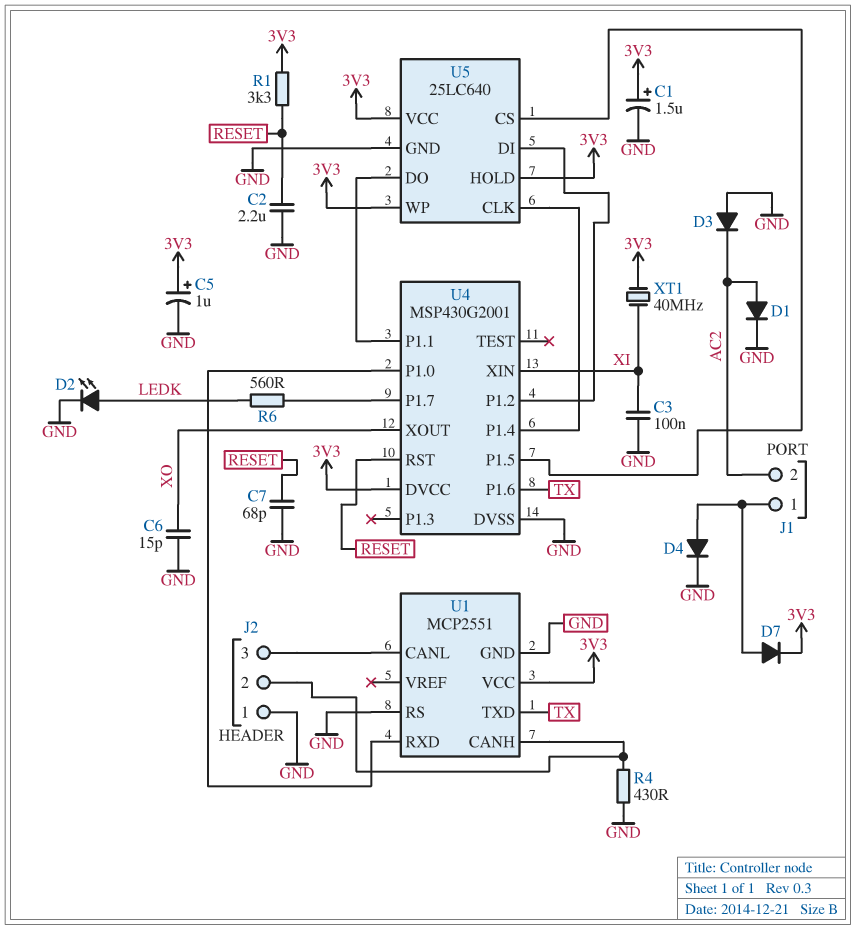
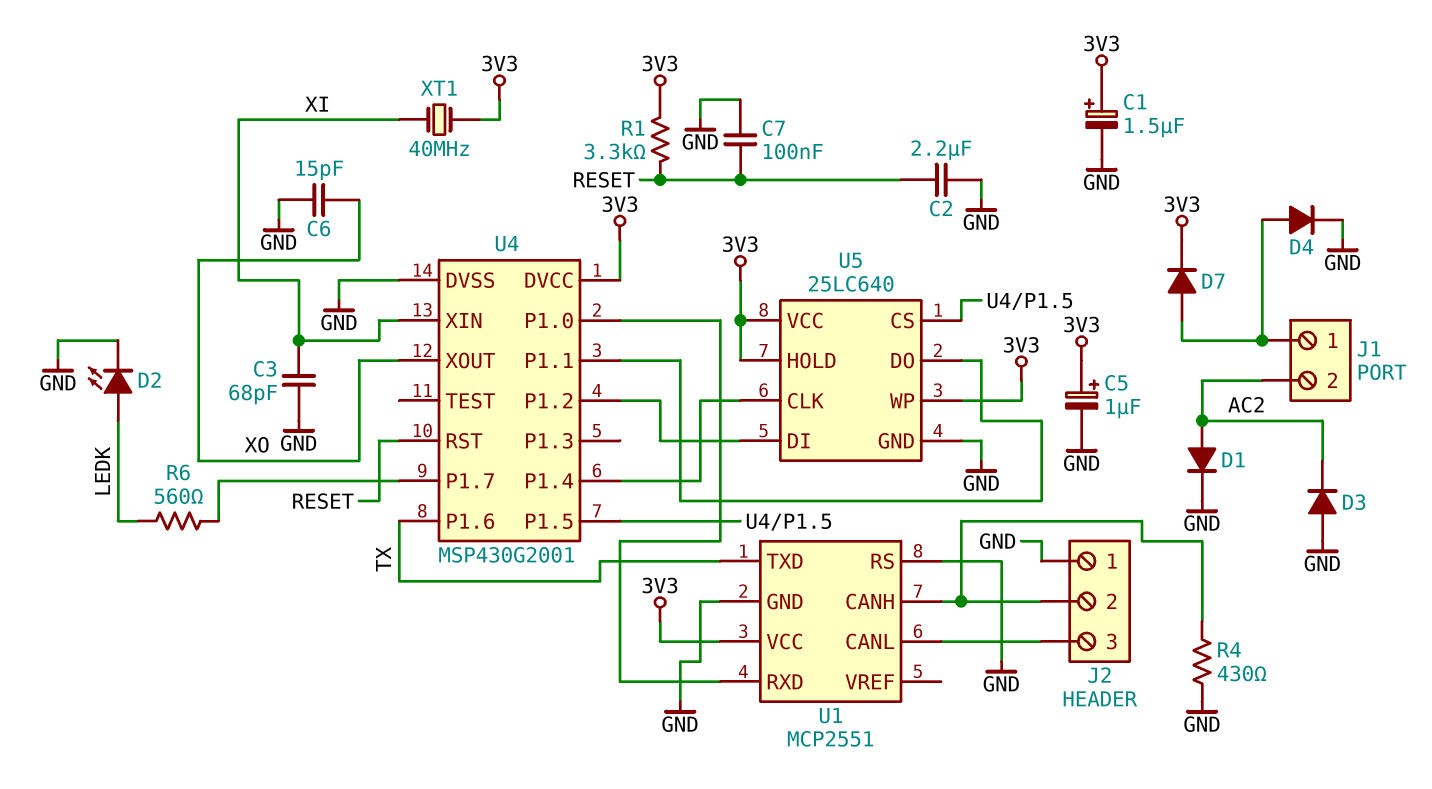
C3: 100nF (GND, XI) -> 68pF (GND, XI)
C7: 68pF (GND, RESET) -> 100nF (GND, RESET)

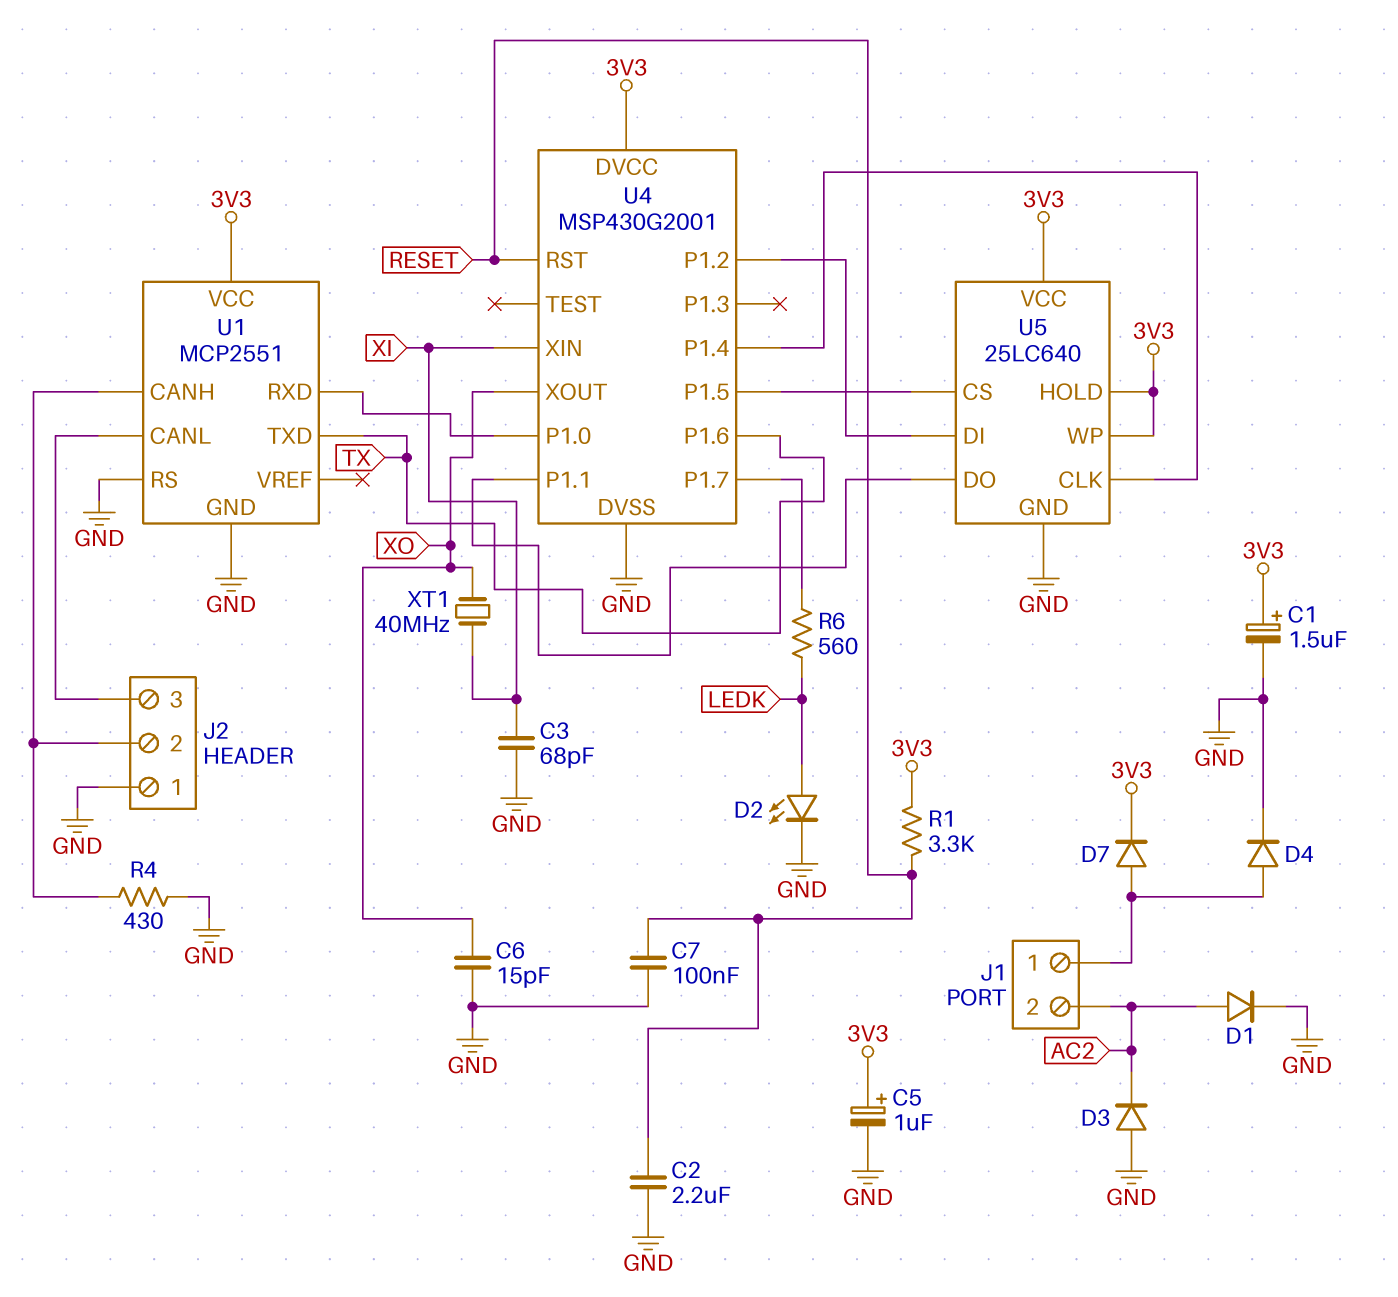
XT1: 40MHz (3V3, XI) -> 40MHz (XI, XO)

